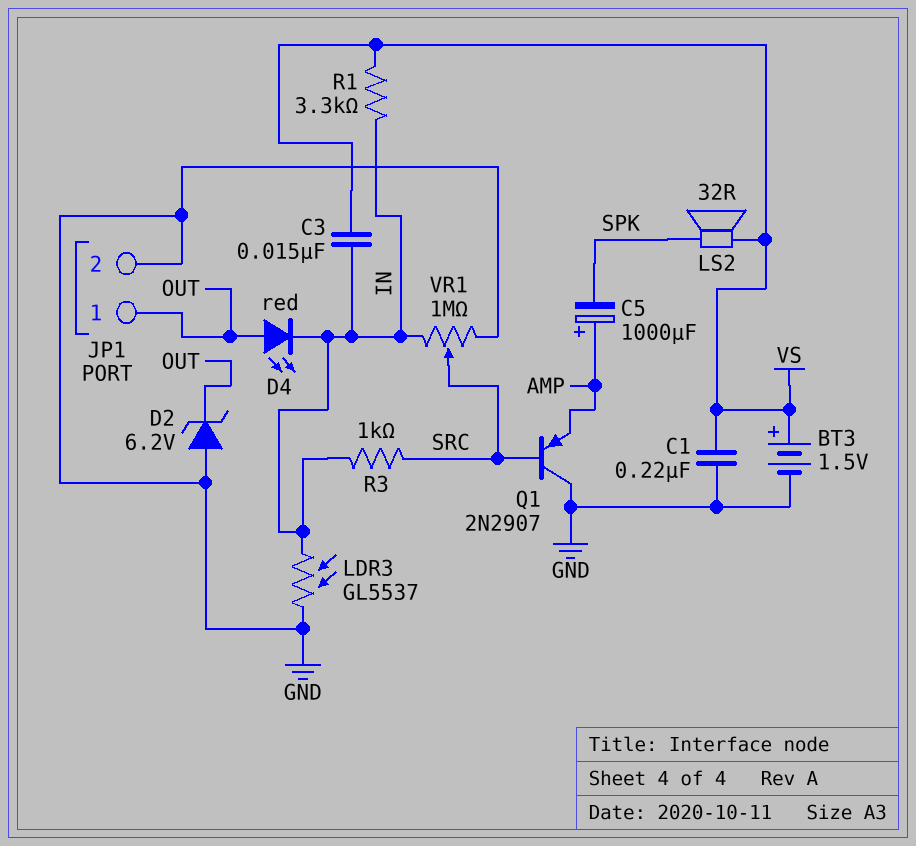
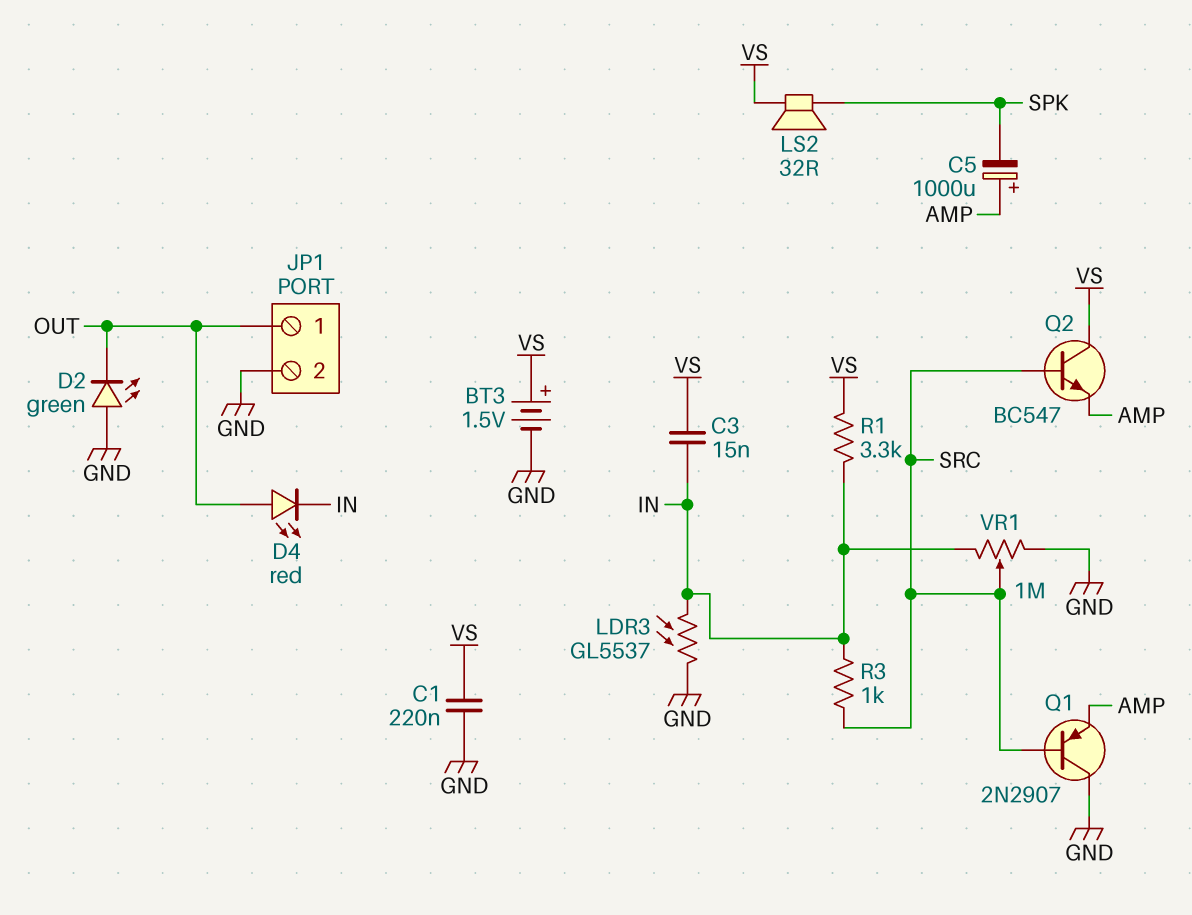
D2: zener 6.2V (A GND, K OUT) -> LED green (A GND, K OUT)
Q2: none -> NPN BC547 (B SRC, C VS, E AMP)

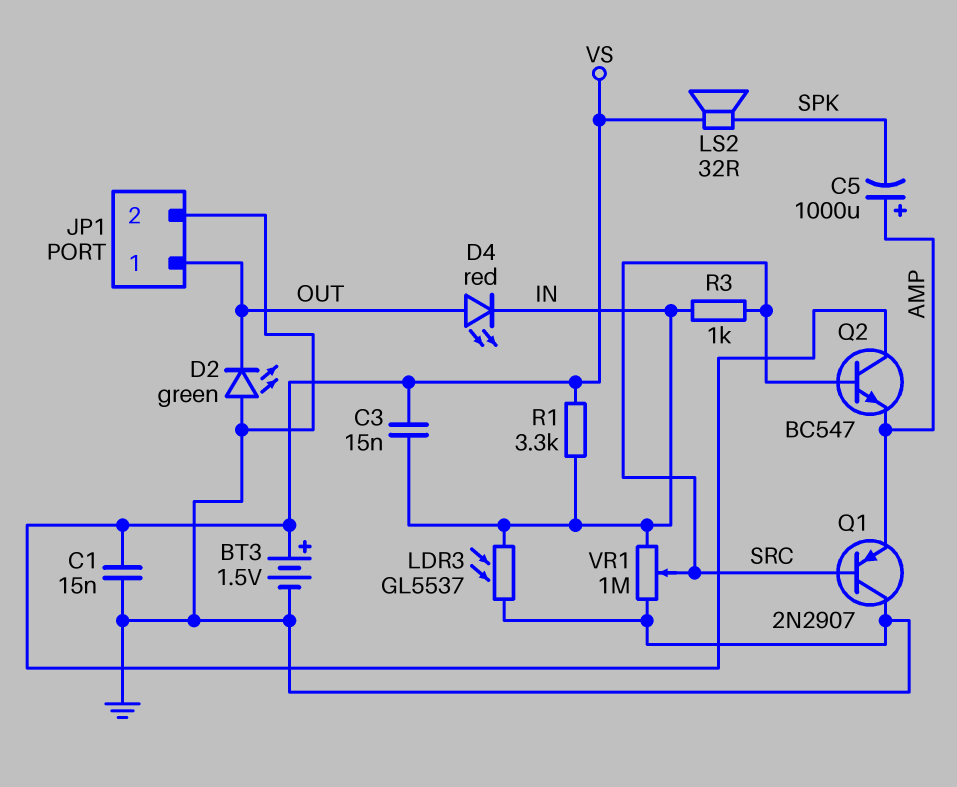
C1: 220nF (GND, VS) -> 15nF (GND, VS)

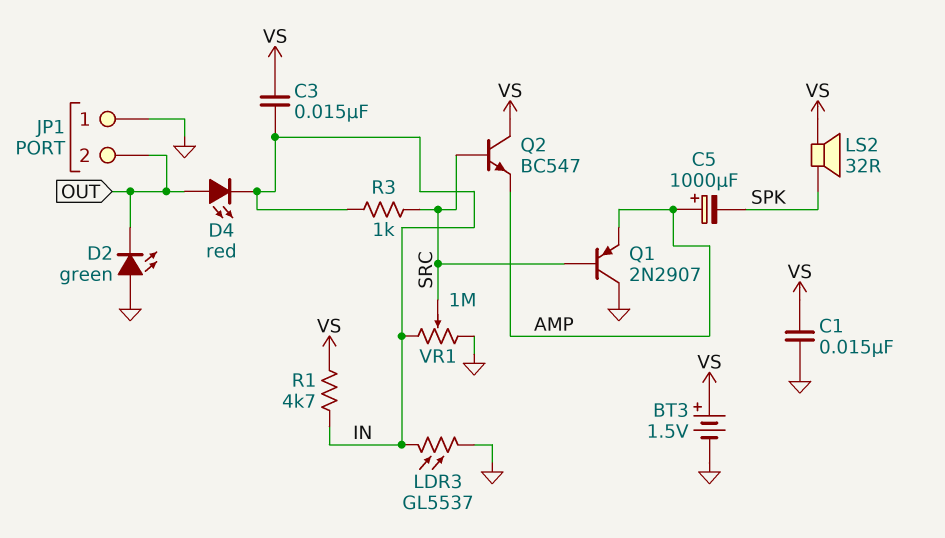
JP1 pin 1: OUT -> GND
JP1 pin 2: GND -> OUT
R1: 3.3k (IN, VS) -> 4.7k (IN, VS)

